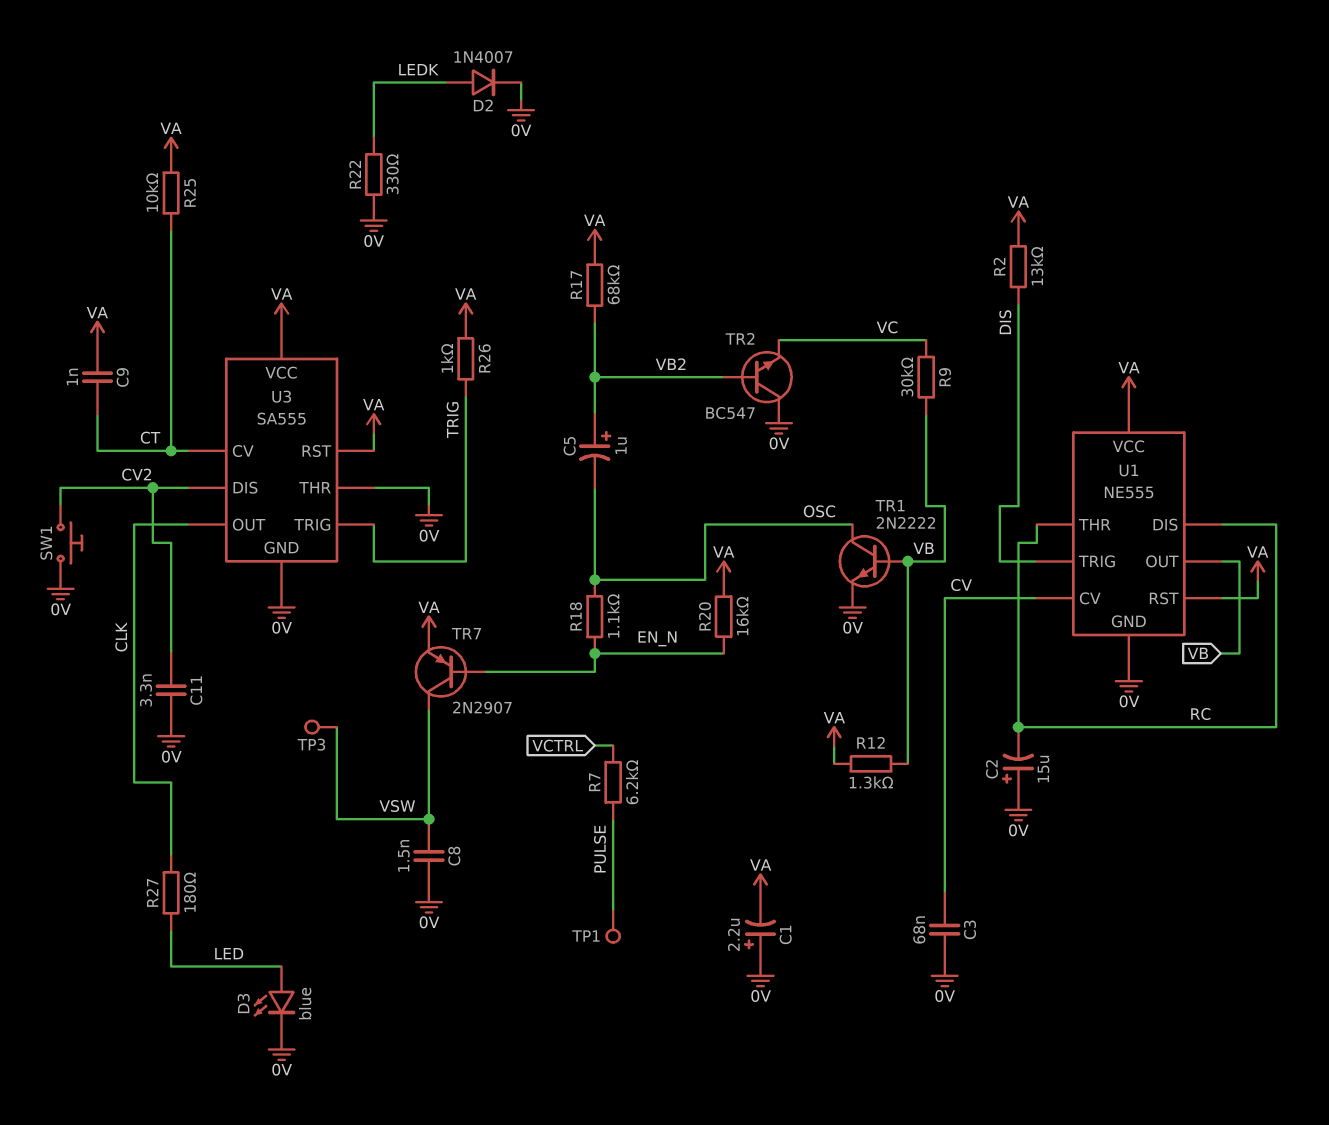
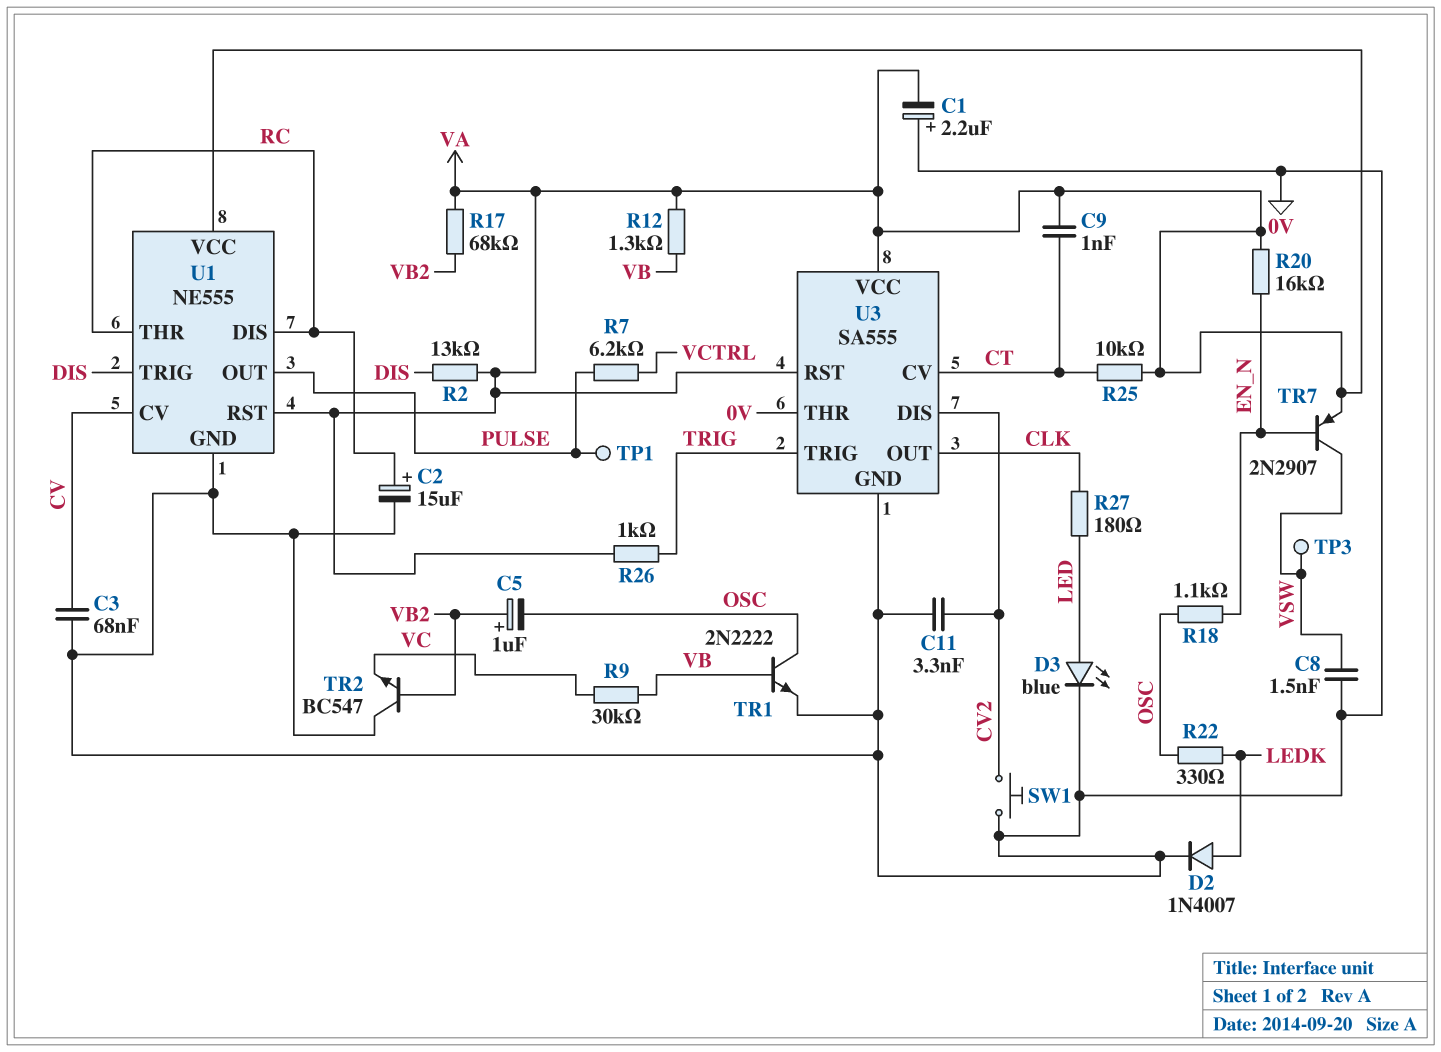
C2: 15uF (plus 0V, minus RC) -> 15uF (plus RC, minus 0V)
R22: 330 (0V, LEDK) -> 330 (LEDK, OSC)
U1 pin OUT: VB -> PULSE

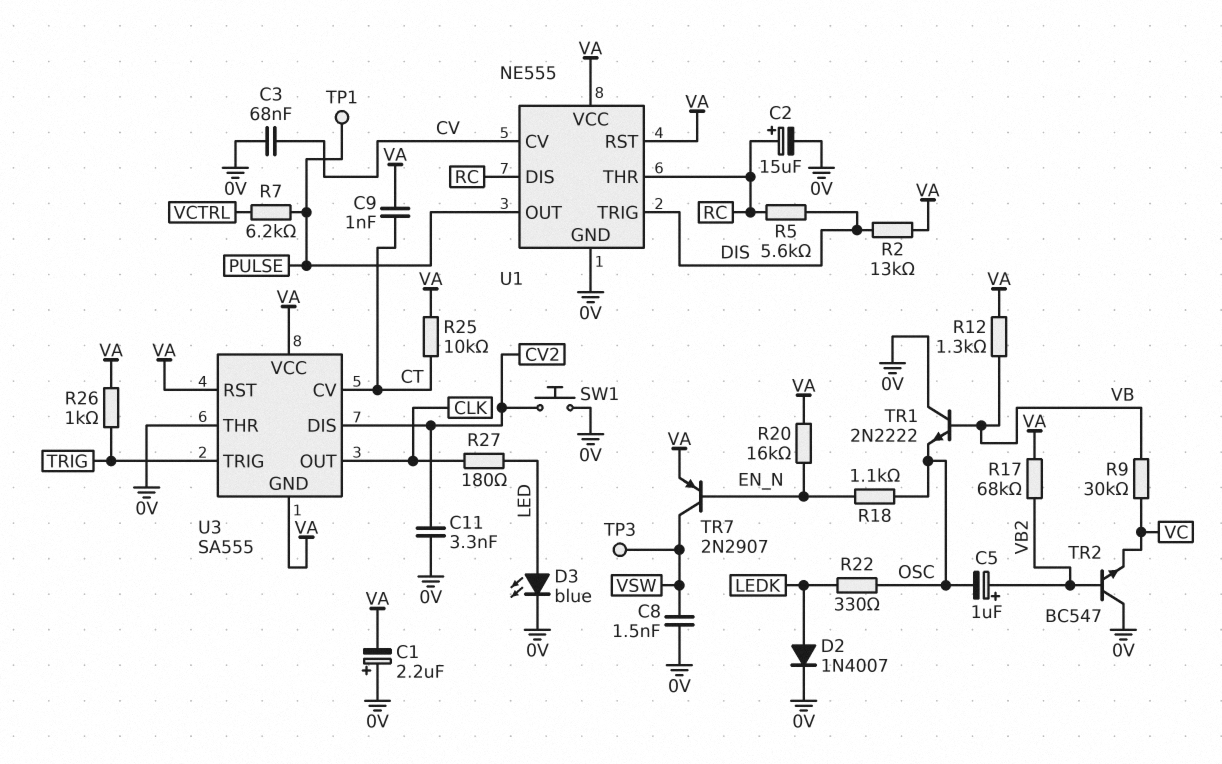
R5: none -> 5.6k (DIS, RC)
TR1: NPN 2N2222 (B VB, C OSC, E 0V) -> NPN 2N2222 (B VB, C 0V, E OSC)
U3 pin GND: 0V -> VA

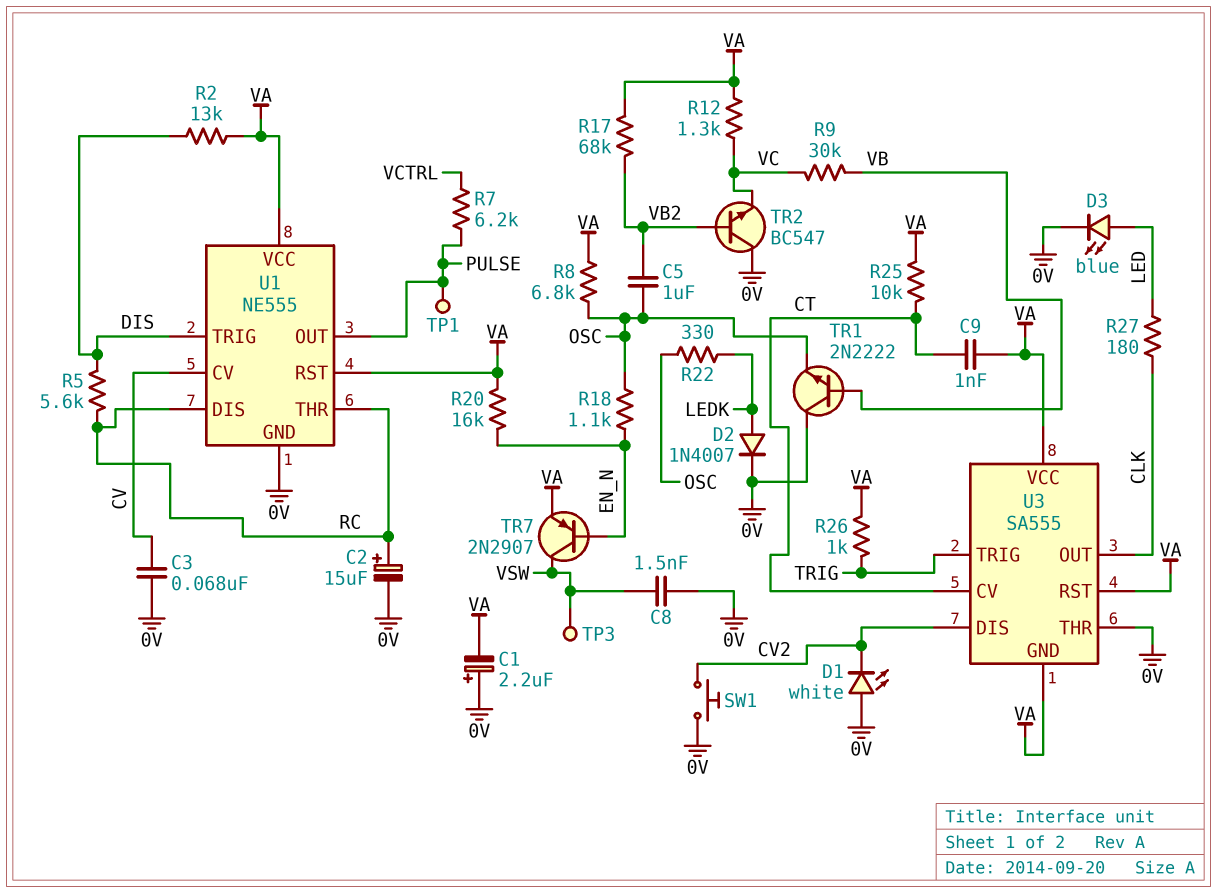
C5: 1uF (plus VB2, minus OSC) -> 1uF (OSC, VB2)
C11: 3.3nF (0V, CV2) -> none
D1: none -> LED white (A 0V, K CV2)
R8: none -> 6.8k (OSC, VA)
R12: 1.3k (VA, VB) -> 1.3k (VA, VC)

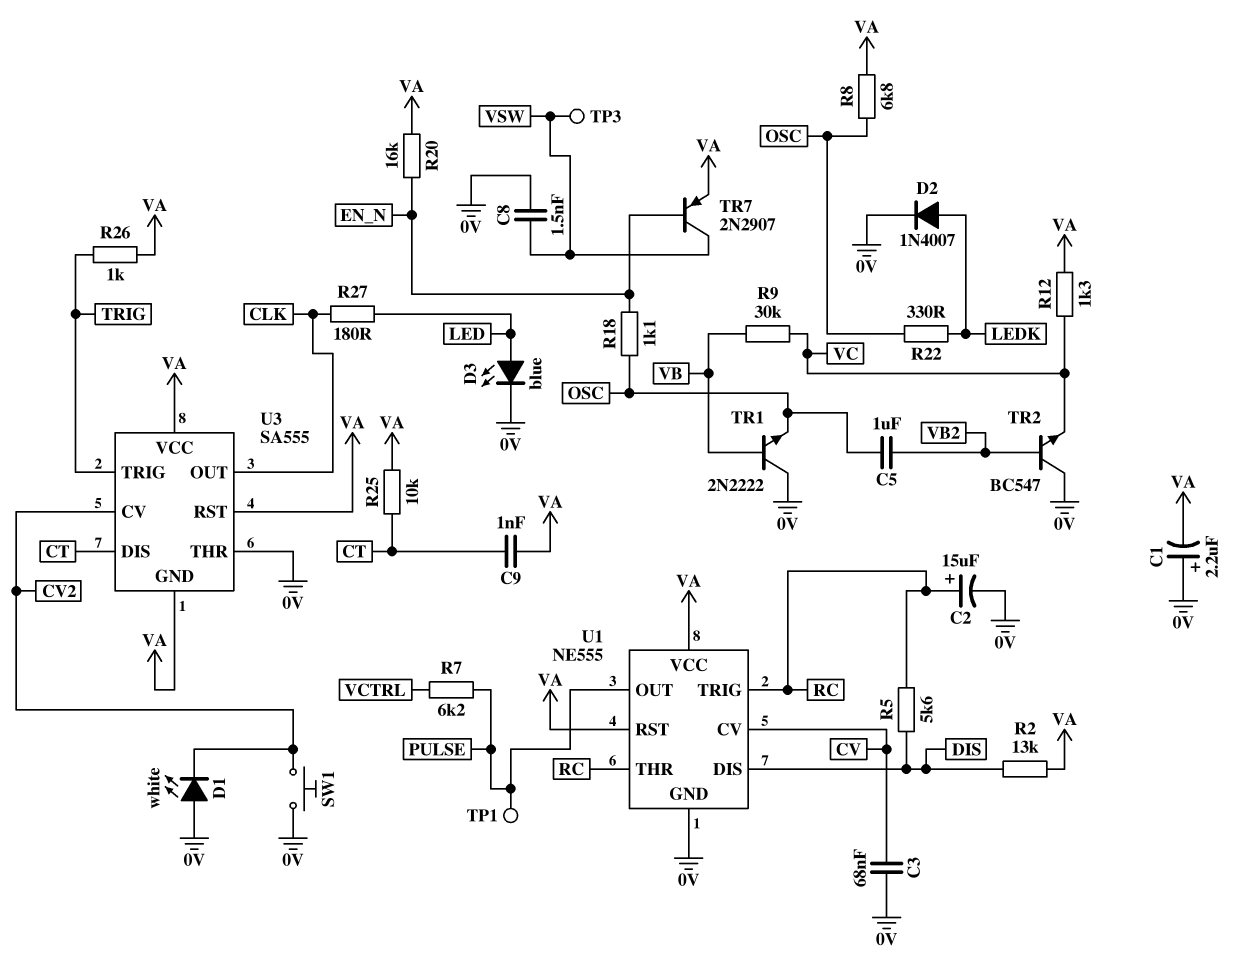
R17: 68k (VA, VB2) -> none
U1 pin DIS: RC -> DIS
U1 pin TRIG: DIS -> RC
U3 pin CV: CT -> CV2
U3 pin DIS: CV2 -> CT

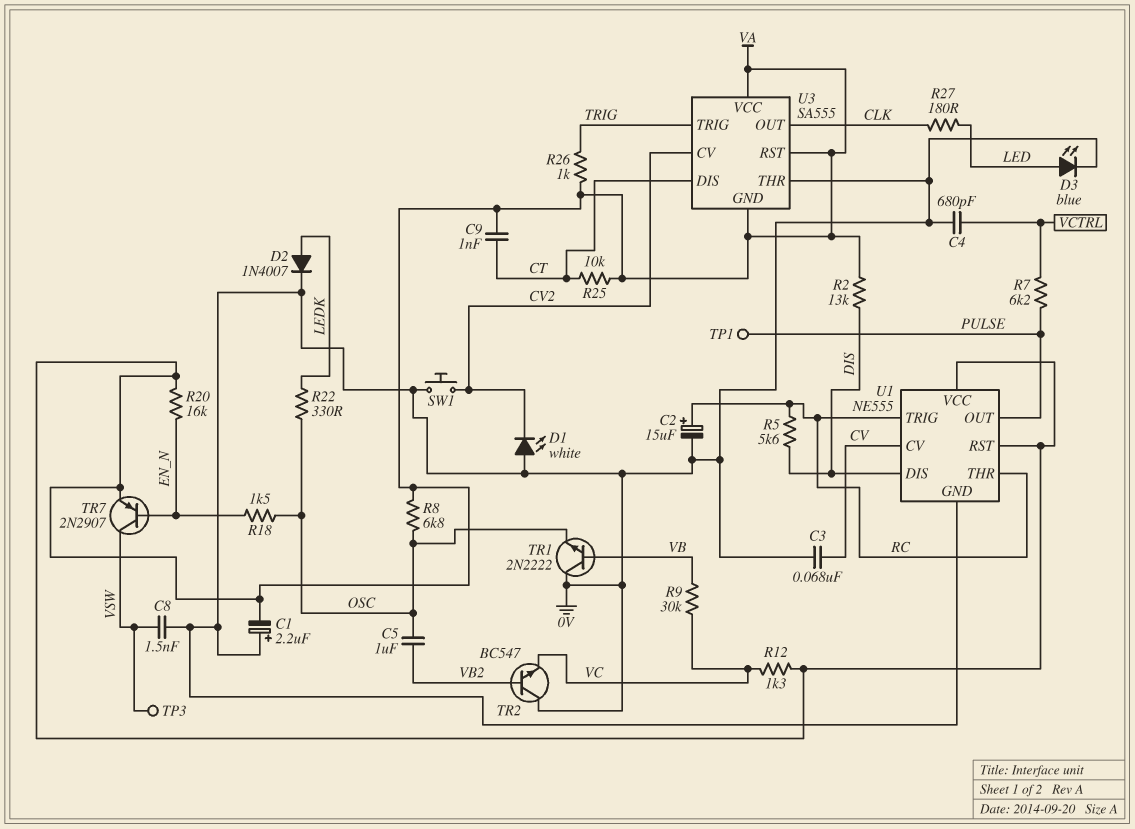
C4: none -> 680pF (0V, VCTRL)
R18: 1.1k (EN_N, OSC) -> 1.5k (EN_N, OSC)

